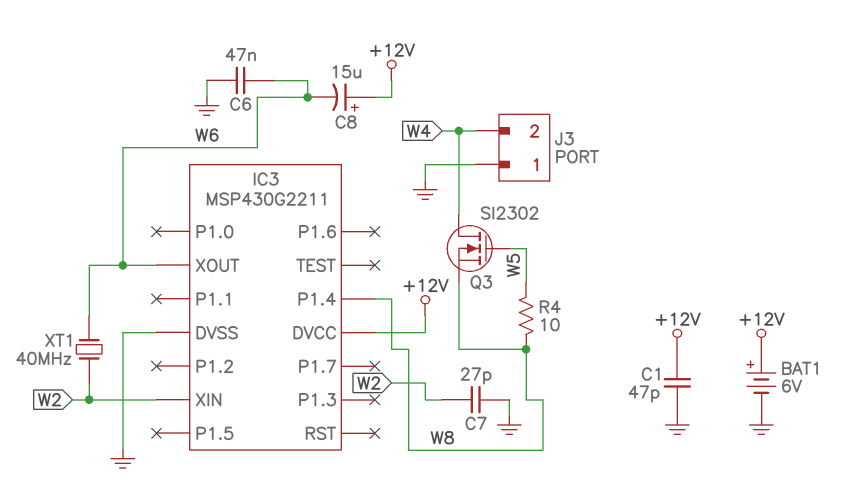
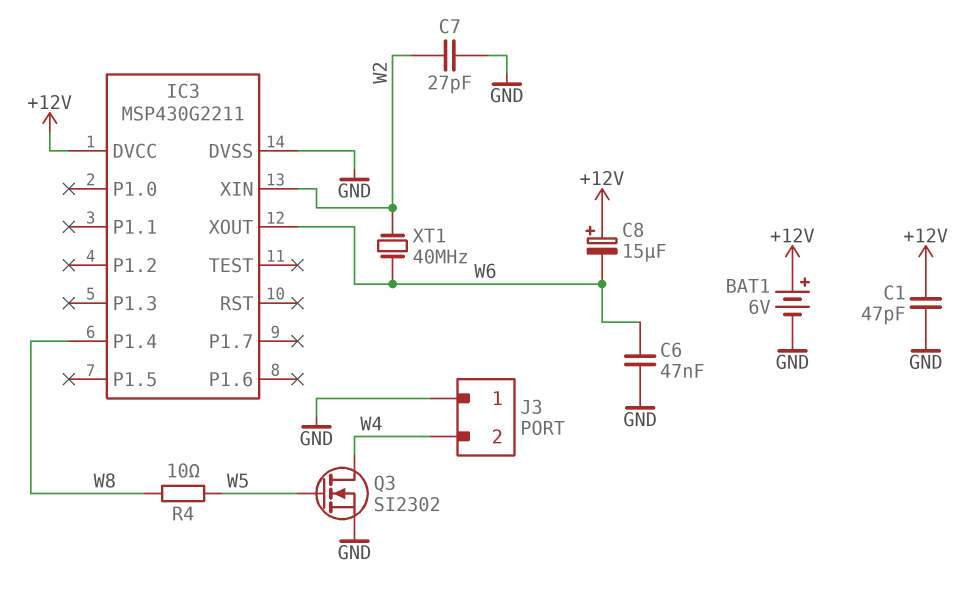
Q3: NMOS SI2302 (G W5, D W4, S W8) -> NMOS SI2302 (G W5, D W4, S GND)

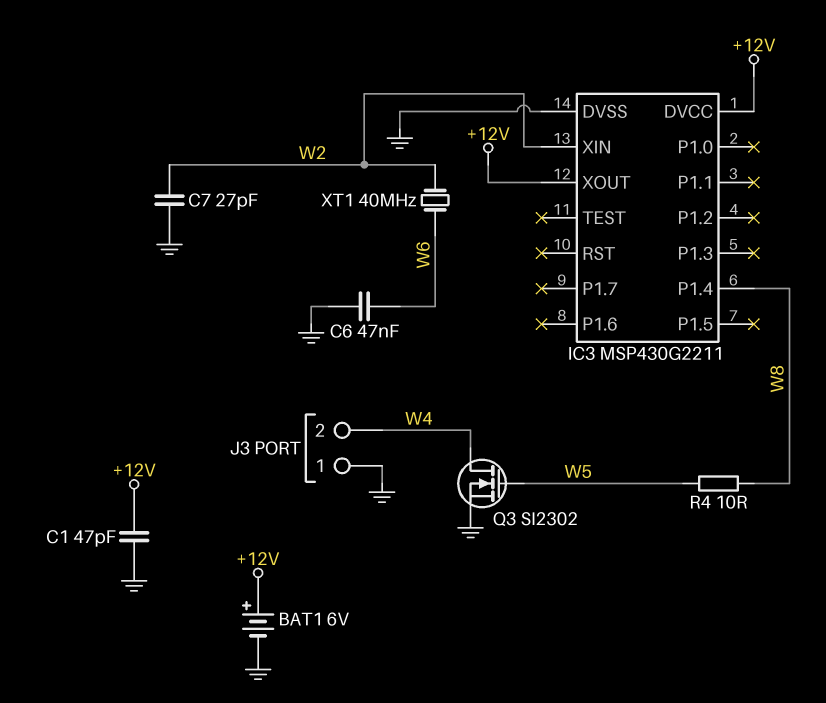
C8: 15uF (plus +12V, minus W6) -> none
IC3 pin XOUT: W6 -> +12V

